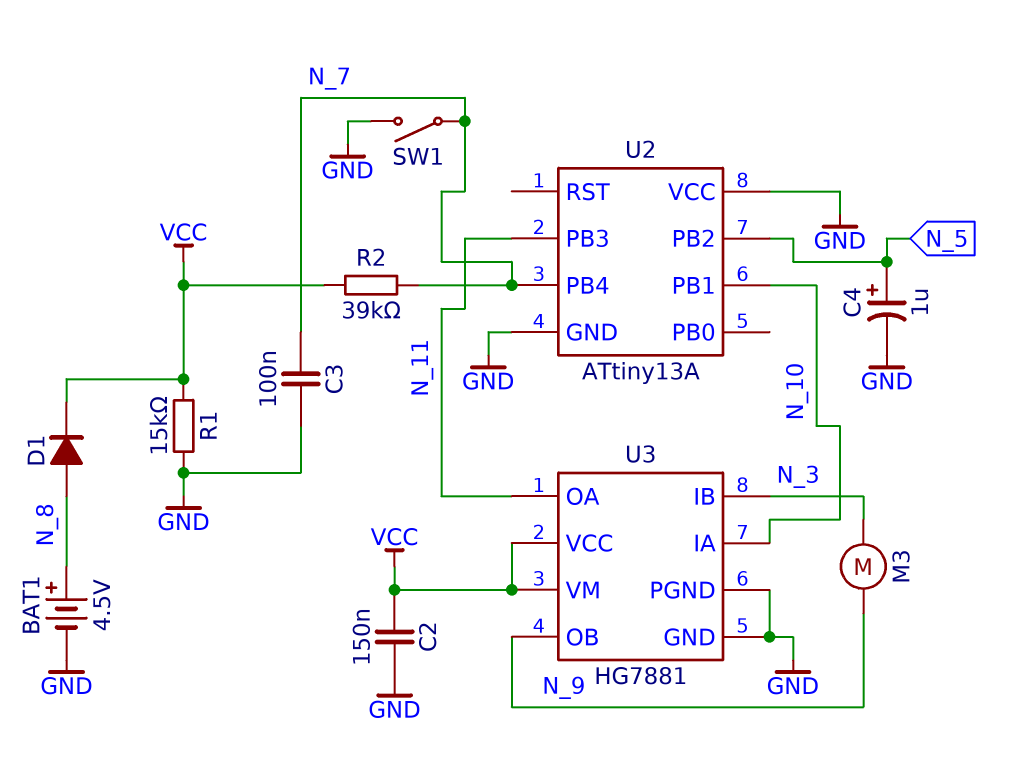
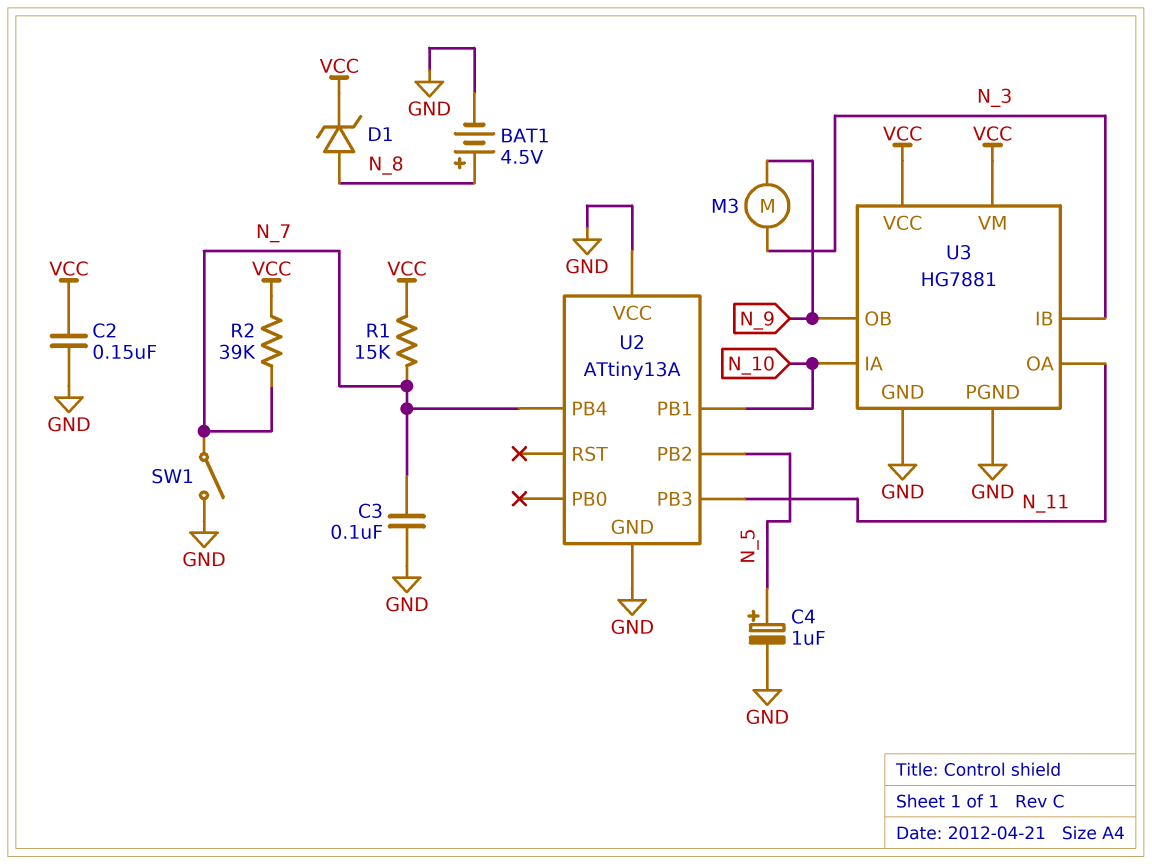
D1: diode (A N_8, K VCC) -> zener (A N_8, K VCC)
R1: 15k (GND, VCC) -> 15k (N_7, VCC)

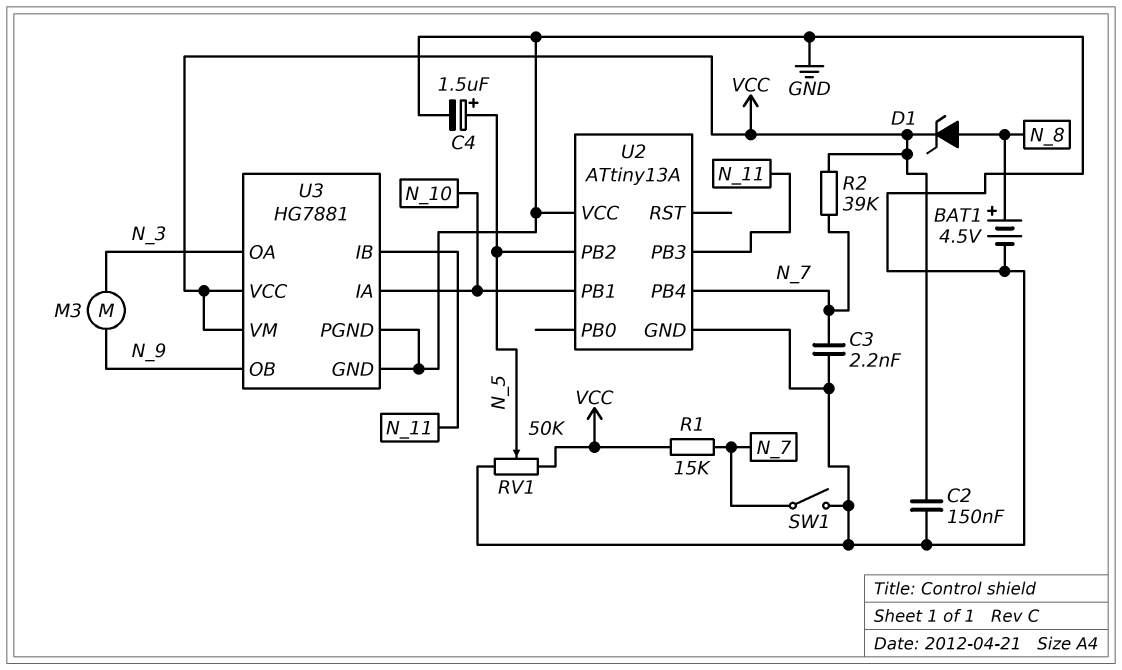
C3: 100nF (GND, N_7) -> 2.2nF (GND, N_7)
C4: 1uF (plus N_5, minus GND) -> 1.5uF (plus N_5, minus GND)
RV1: none -> 50k (GND, VCC, wiper N_5)
U3 pin IB: N_3 -> N_11
U3 pin OA: N_11 -> N_3

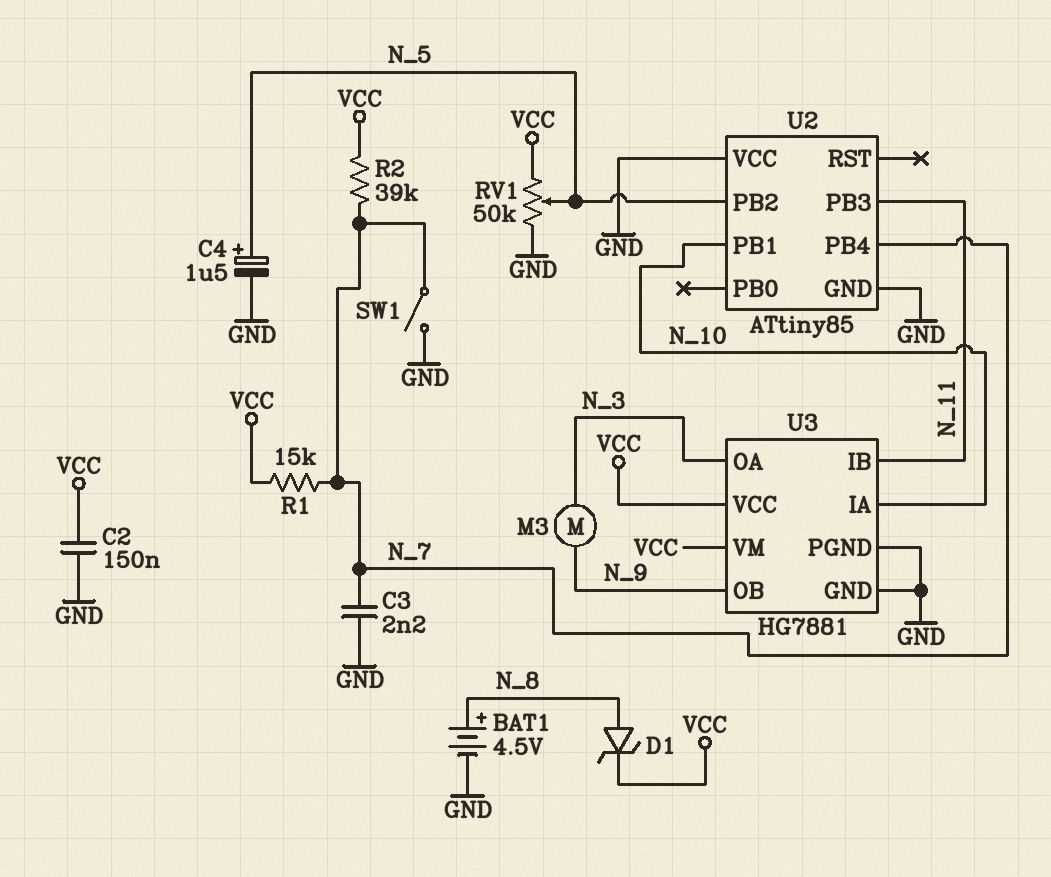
U2: ATtiny13A -> ATtiny85

